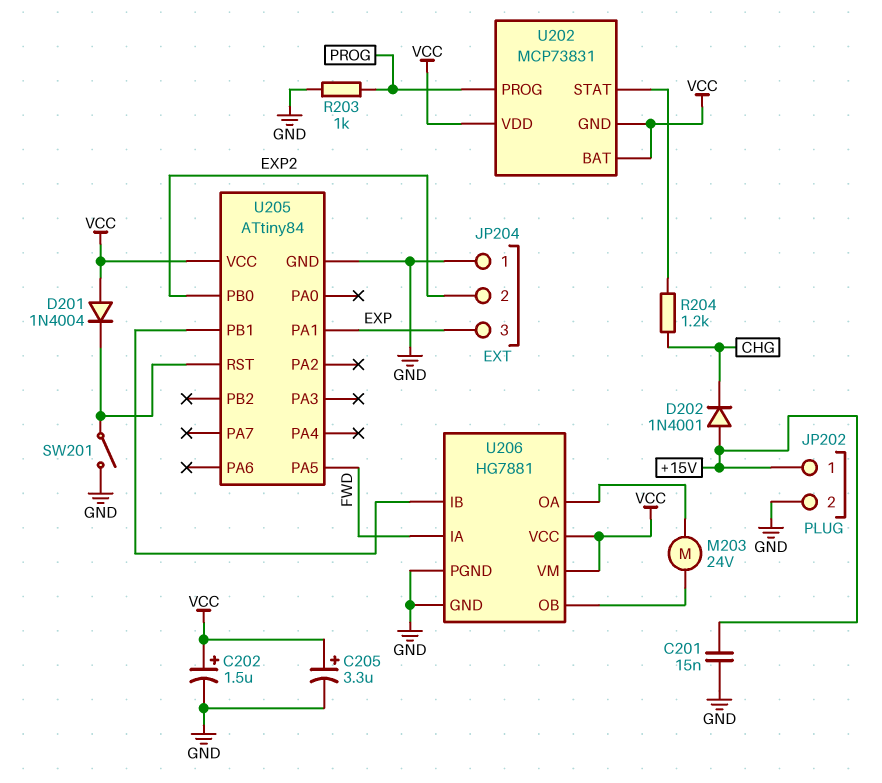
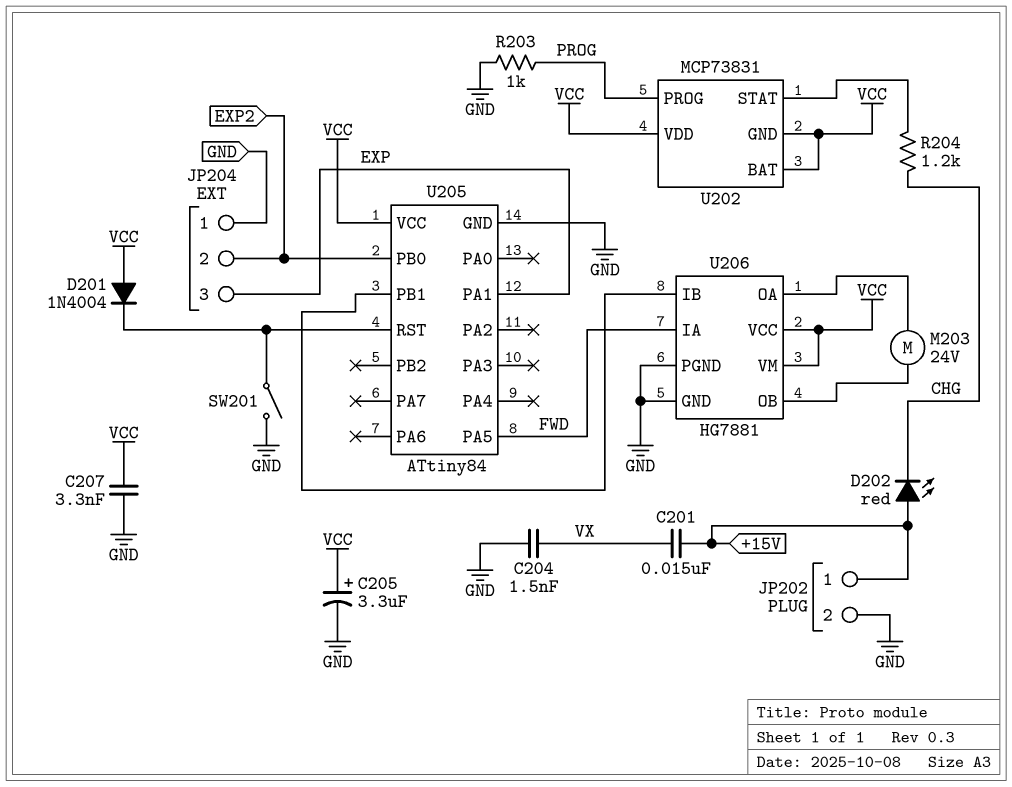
C201: 15nF (+15V, GND) -> 15nF (+15V, VX)
C202: 1.5uF (plus VCC, minus GND) -> none
C204: none -> 1.5nF (GND, VX)
C207: none -> 3.3nF (GND, VCC)
D202: diode 1N4001 (A +15V, K CHG) -> LED red (A +15V, K CHG)

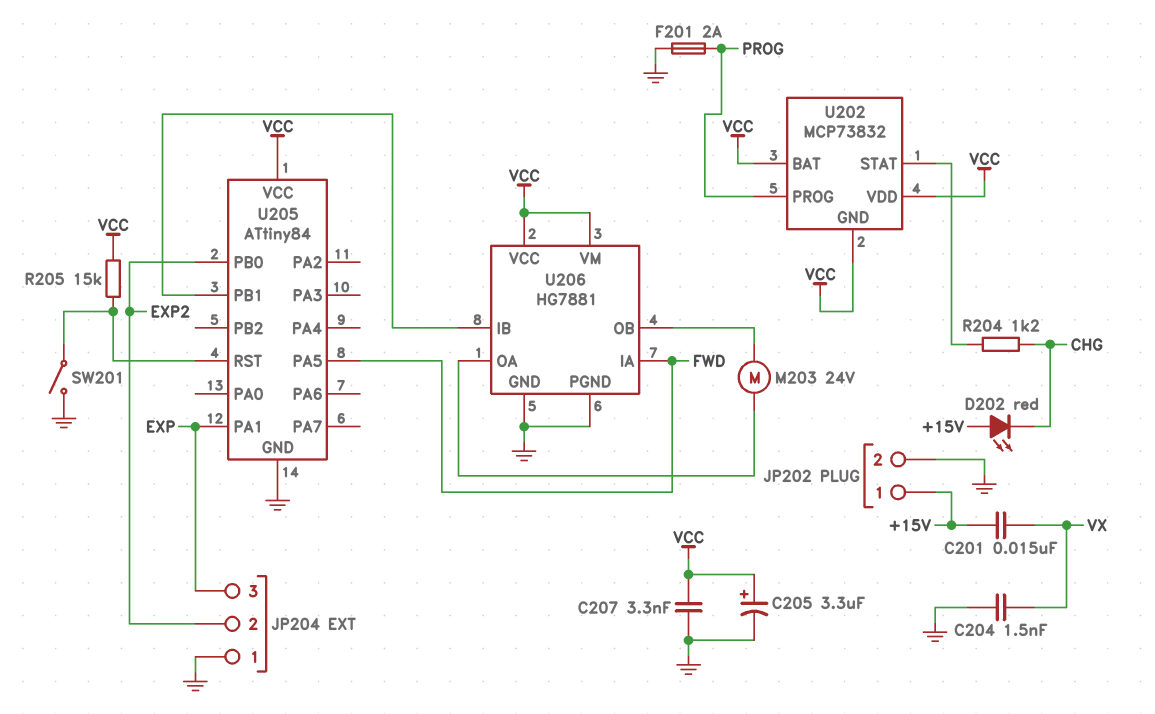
D201: diode 1N4004 (A VCC, K U205/RST) -> none
F201: none -> 2A (GND, PROG)
R203: 1k (GND, PROG) -> none
R205: none -> 15k (U205/RST, VCC)
U202: MCP73831 -> MCP73832

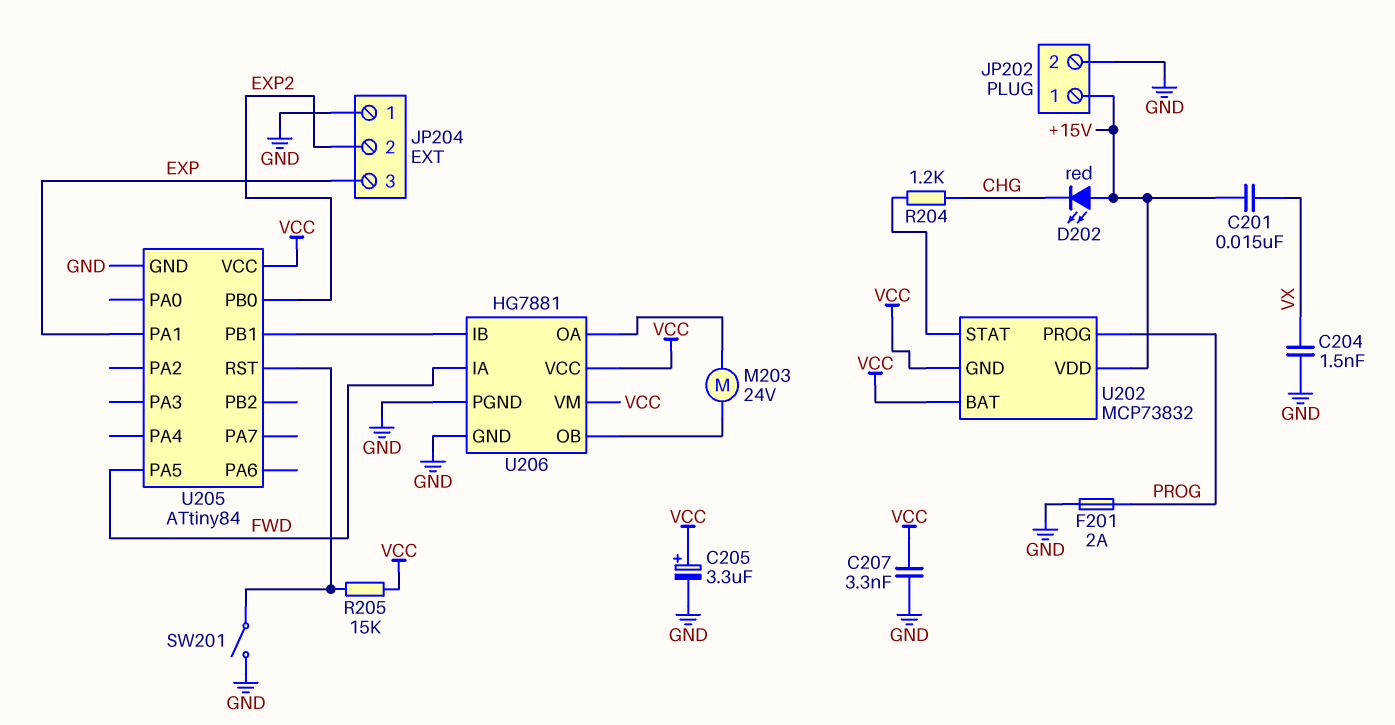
U202 pin VDD: VCC -> +15V

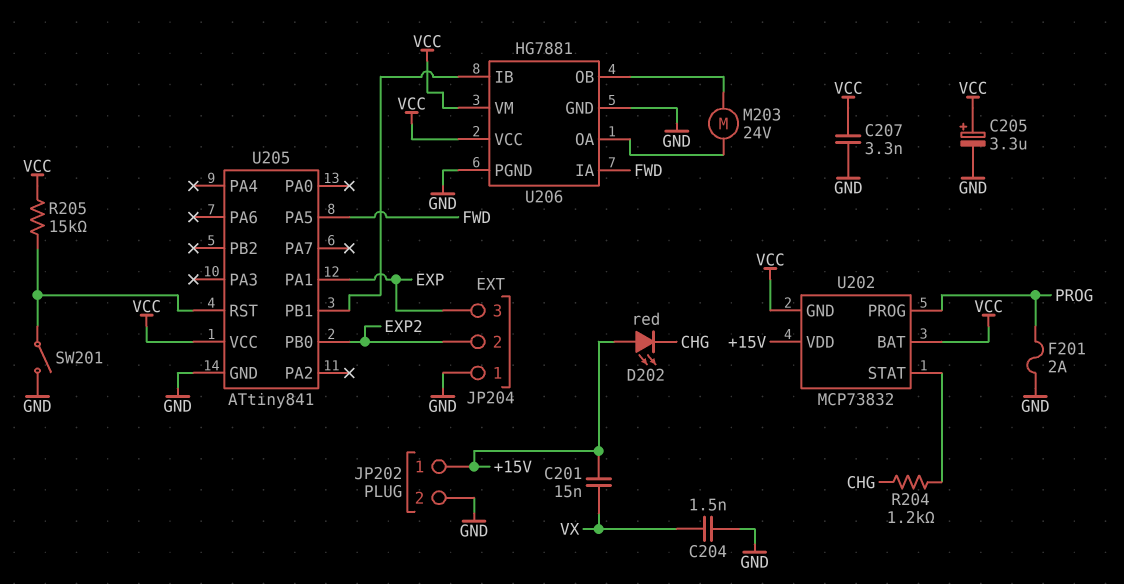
U205: ATtiny84 -> ATtiny841

